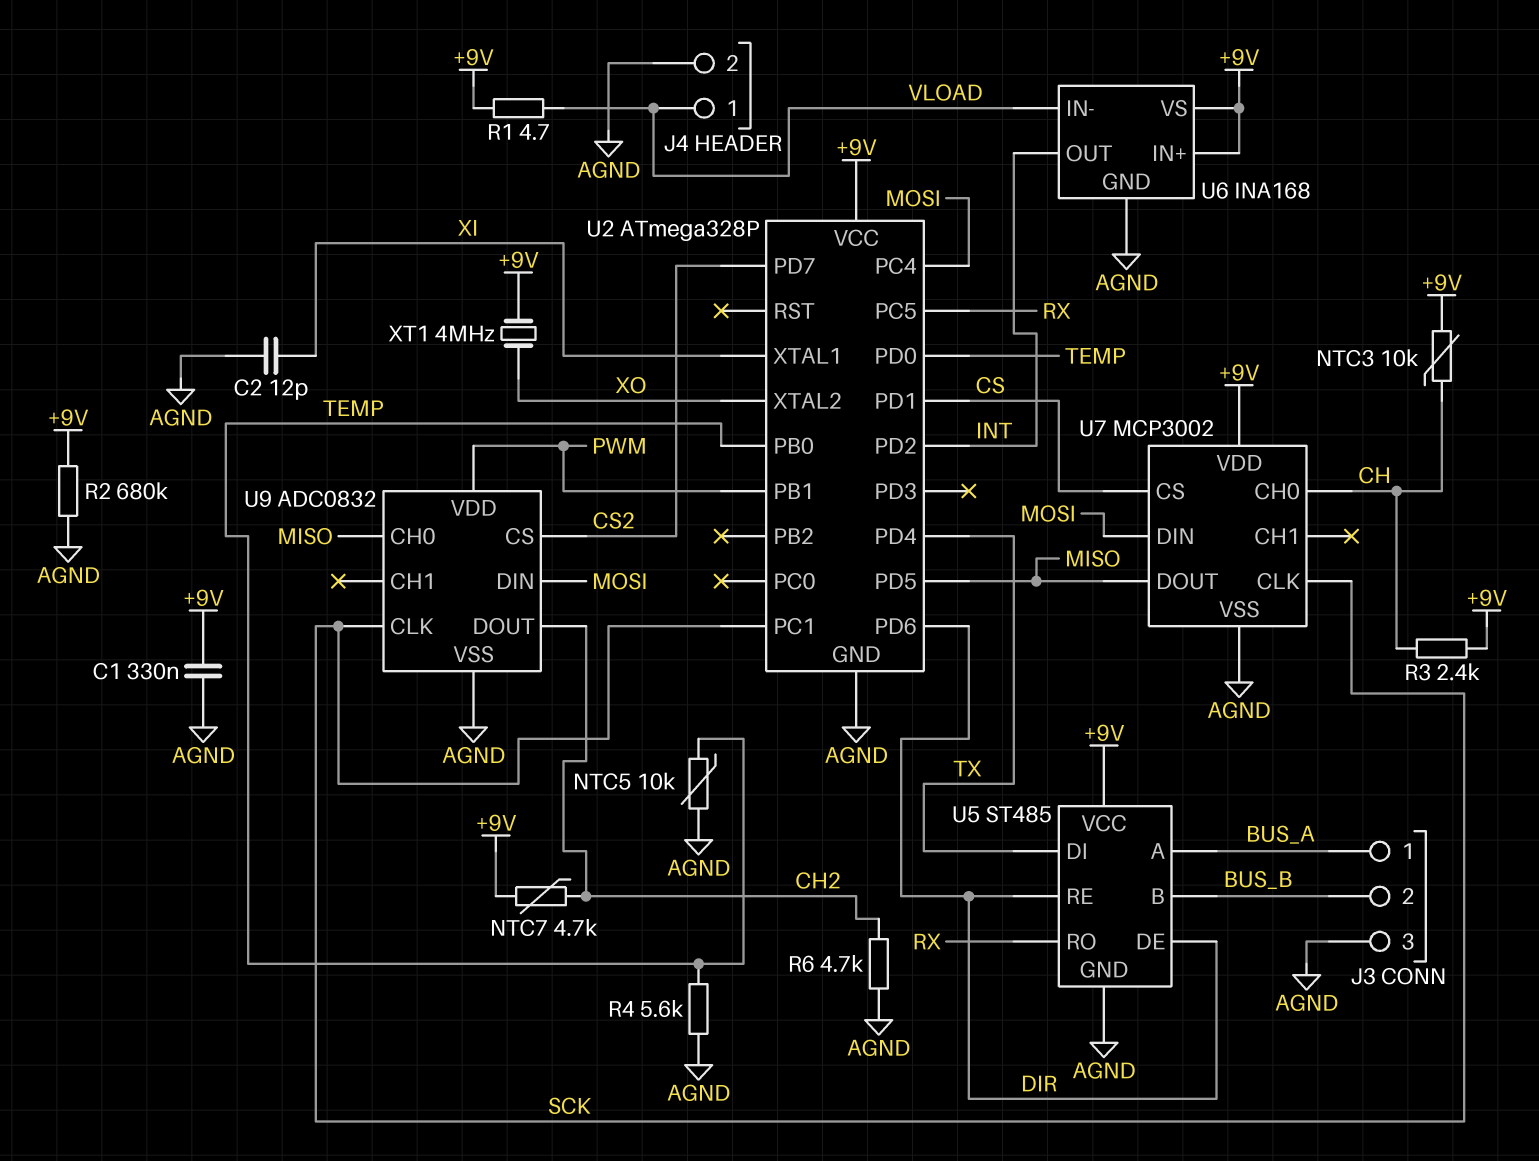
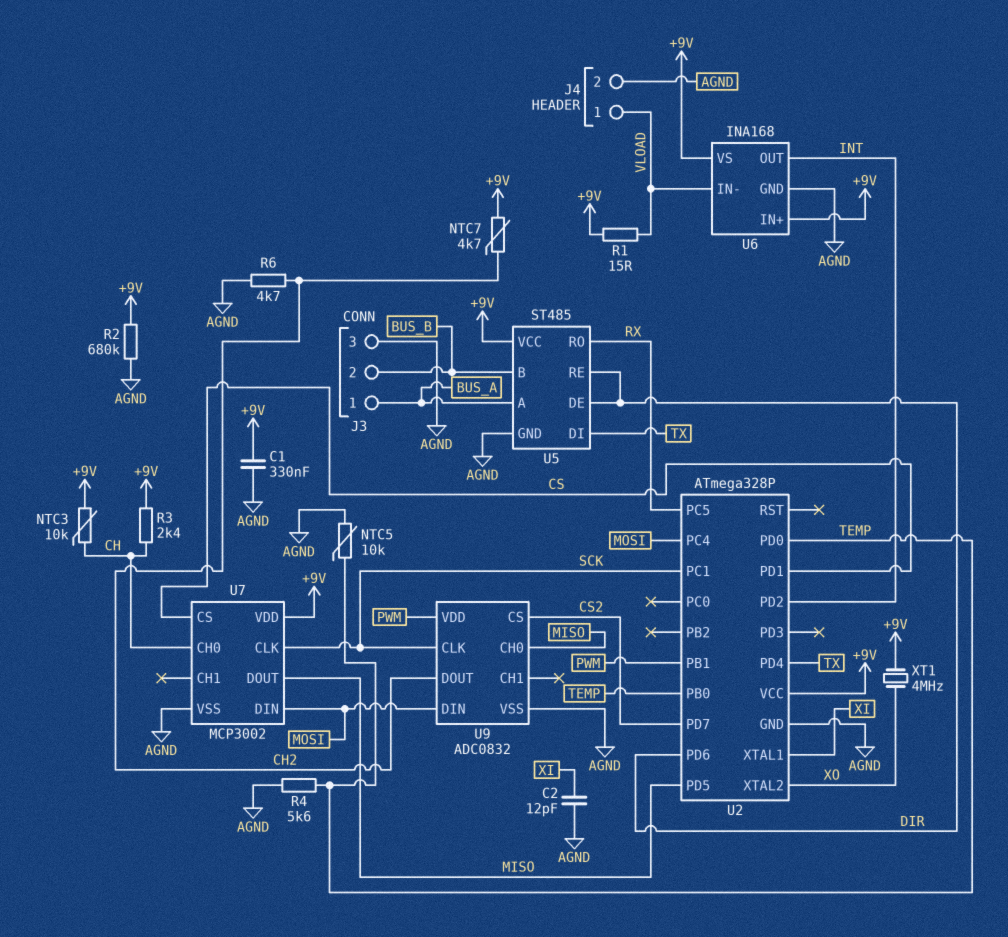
R1: 4.7 (+9V, VLOAD) -> 15 (+9V, VLOAD)

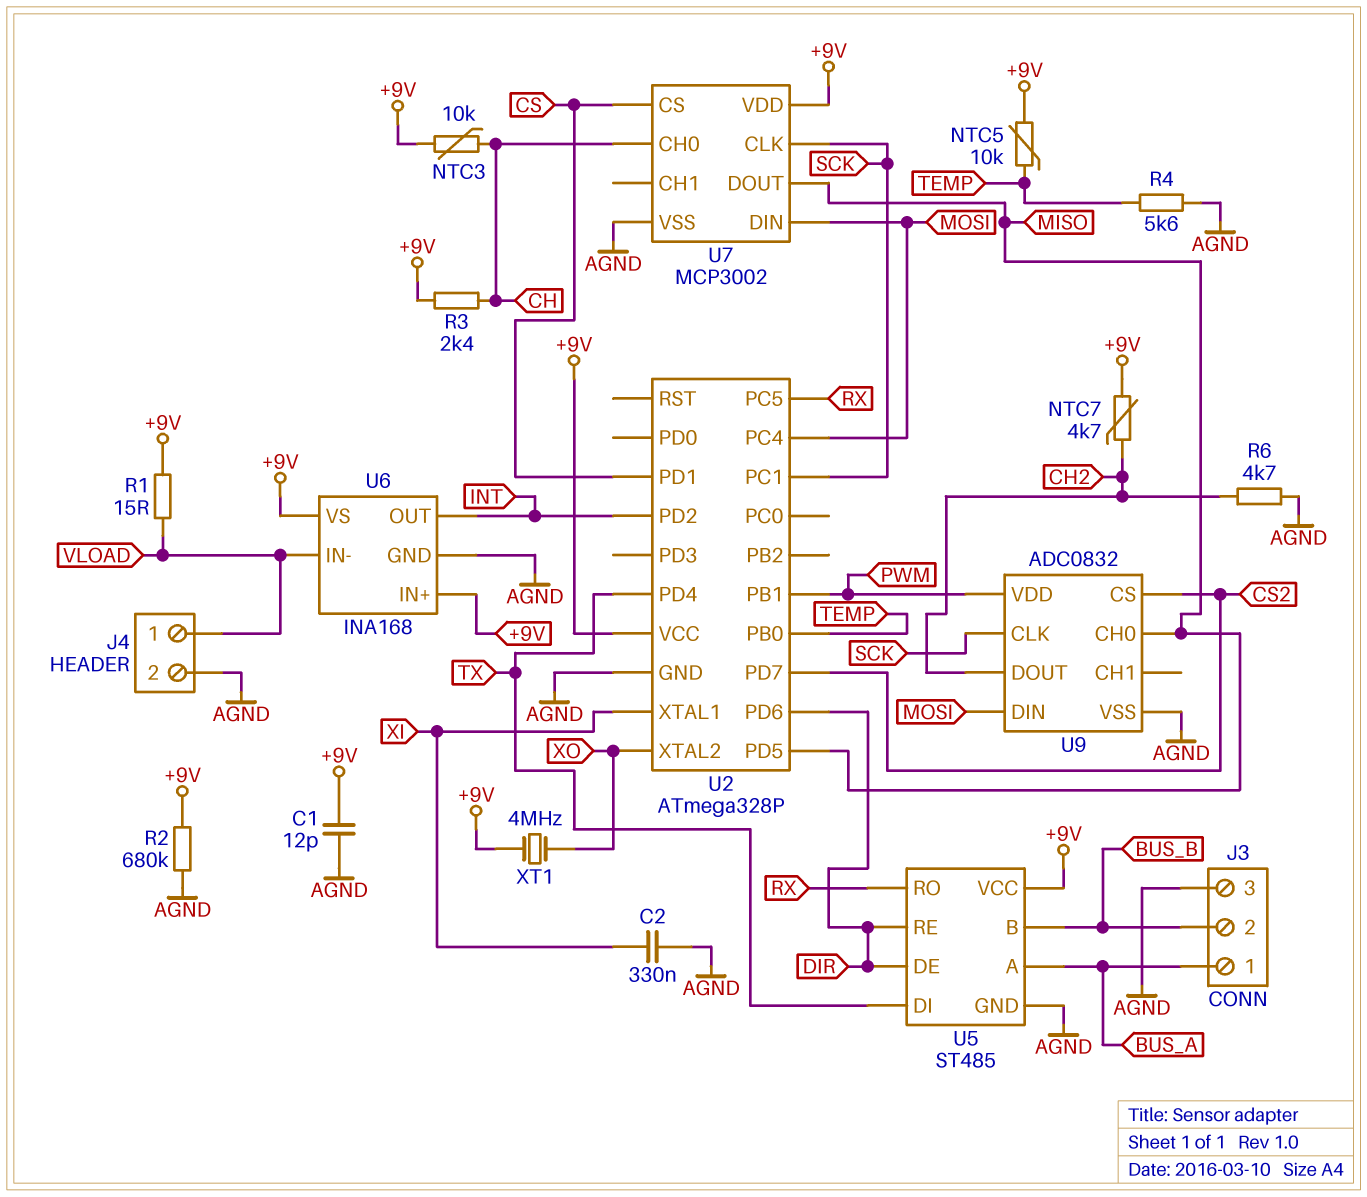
C1: 330nF (+9V, AGND) -> 12pF (+9V, AGND)
C2: 12pF (AGND, XI) -> 330nF (AGND, XI)
NTC5: 10k (AGND, TEMP) -> 10k (+9V, TEMP)
U2 pin PD0: TEMP -> none

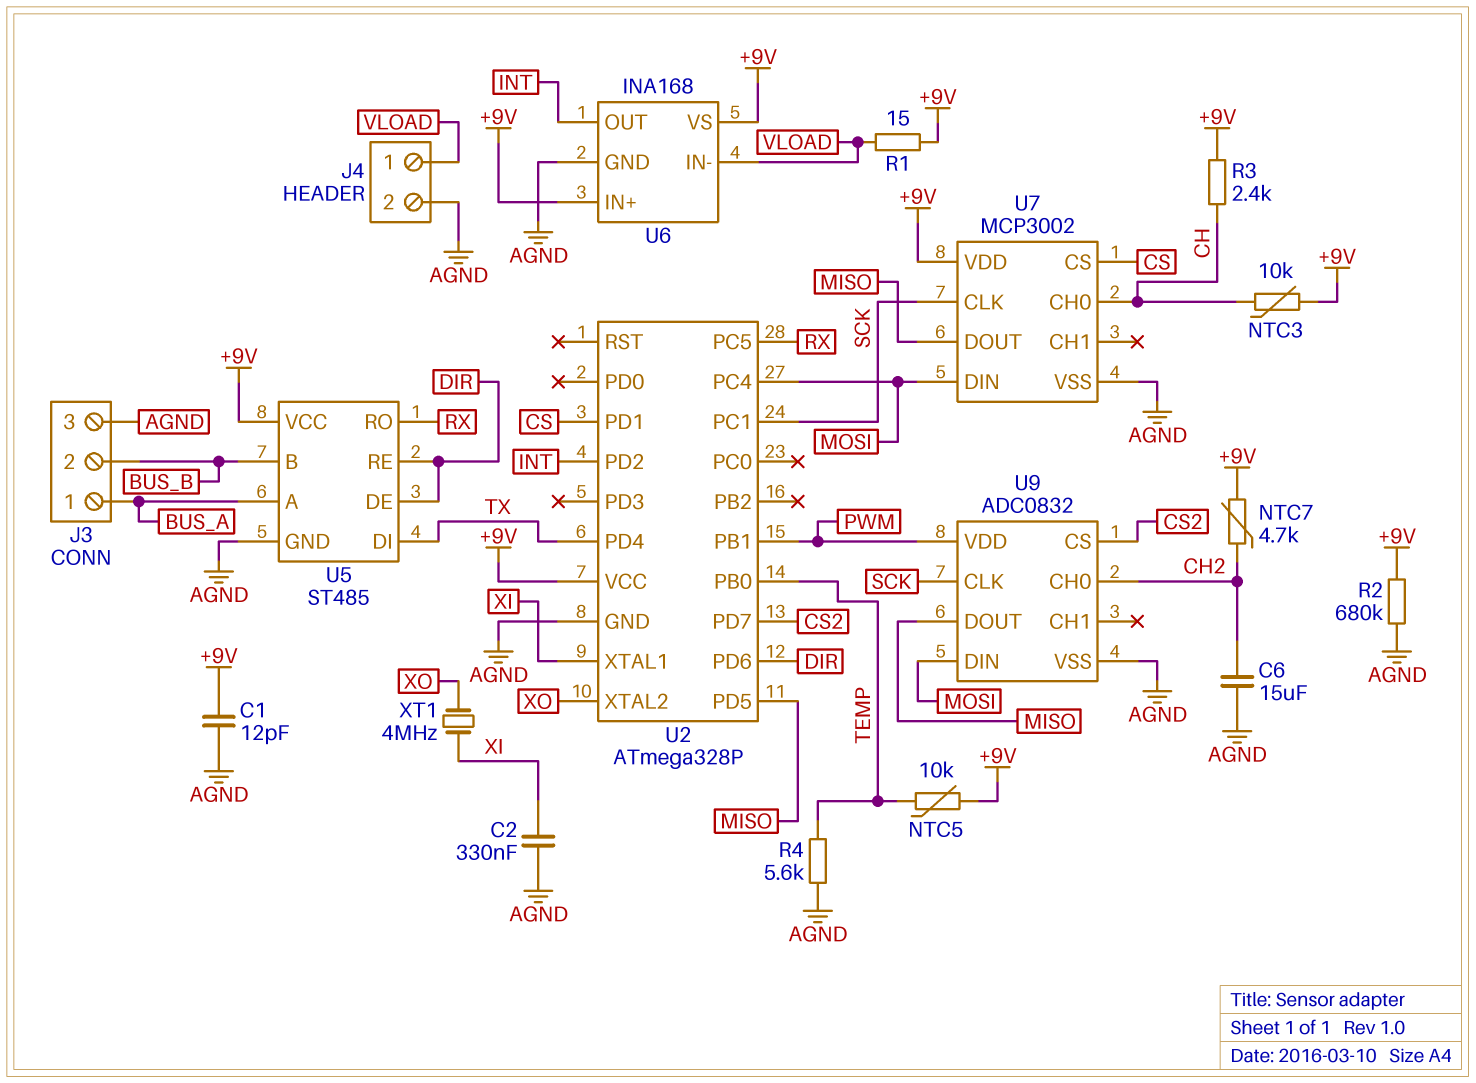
C6: none -> 15uF (AGND, CH2)
R6: 4.7k (AGND, CH2) -> none
U9 pin CH0: MISO -> CH2
U9 pin DOUT: CH2 -> MISO
XT1: 4MHz (+9V, XO) -> 4MHz (XI, XO)

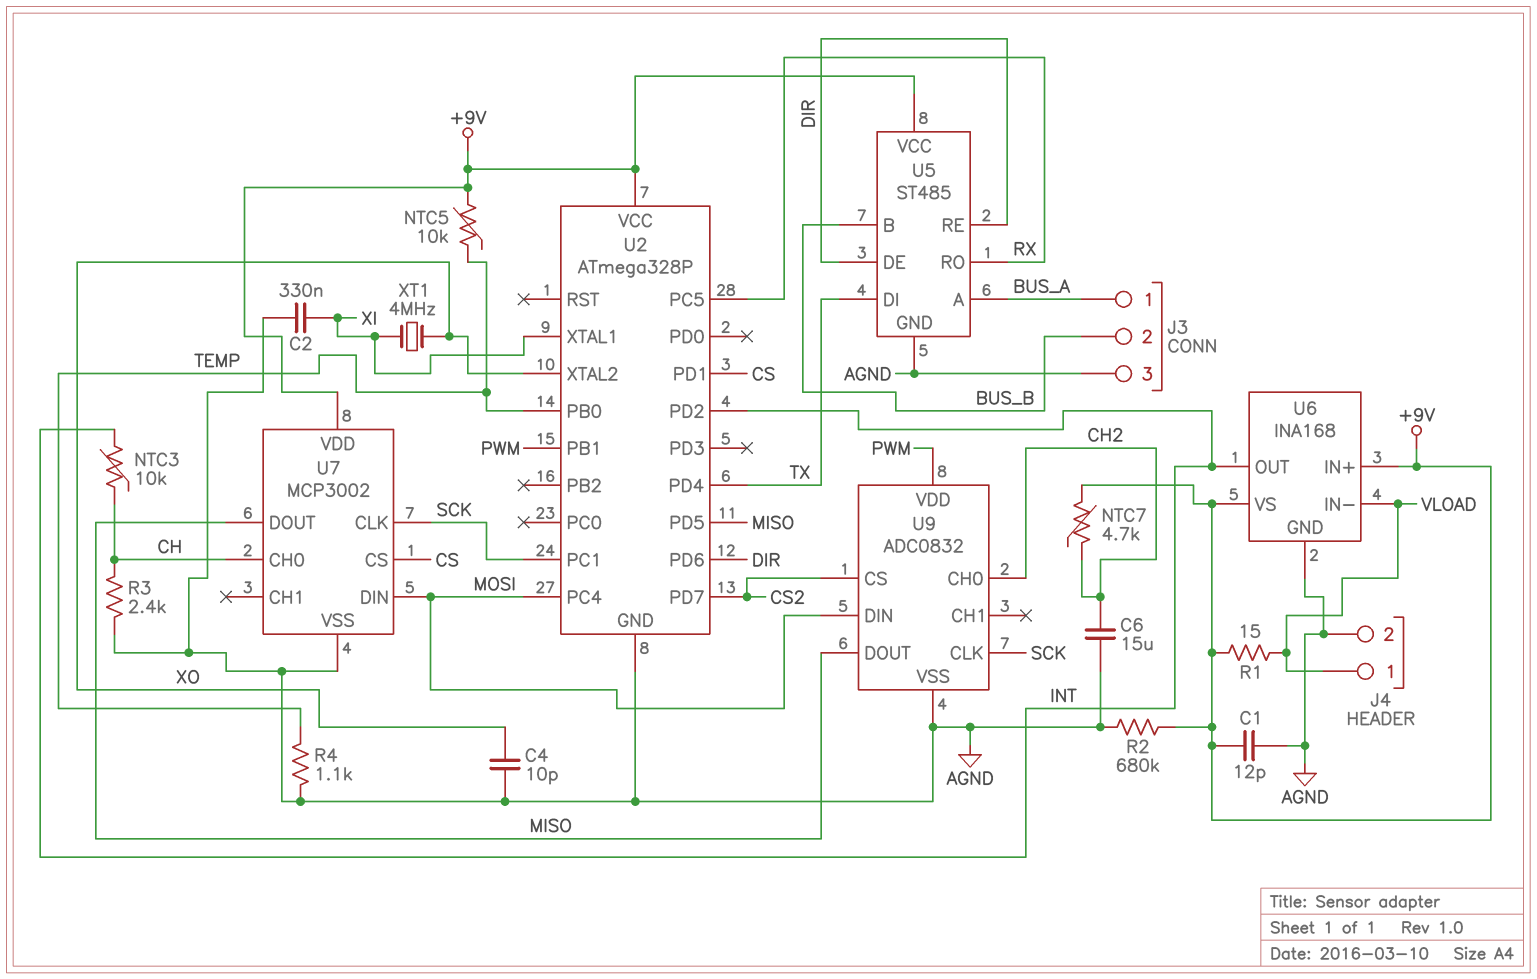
C4: none -> 10pF (AGND, XO)
NTC3: 10k (+9V, CH) -> 10k (CH, INT)
R3: 2.4k (+9V, CH) -> 2.4k (AGND, CH)
R4: 5.6k (AGND, TEMP) -> 1.1k (AGND, TEMP)

